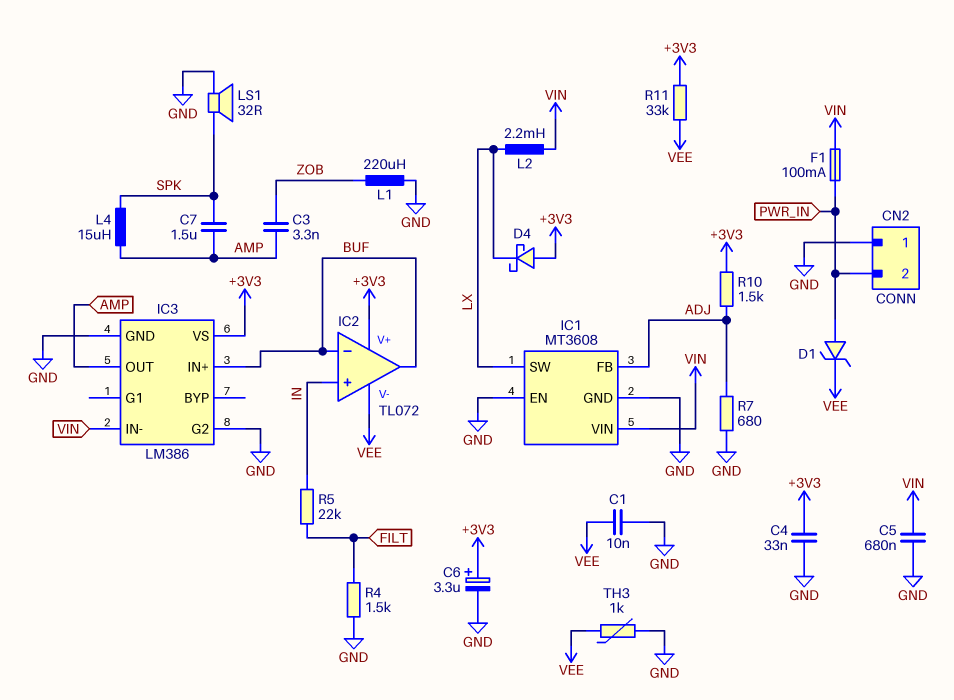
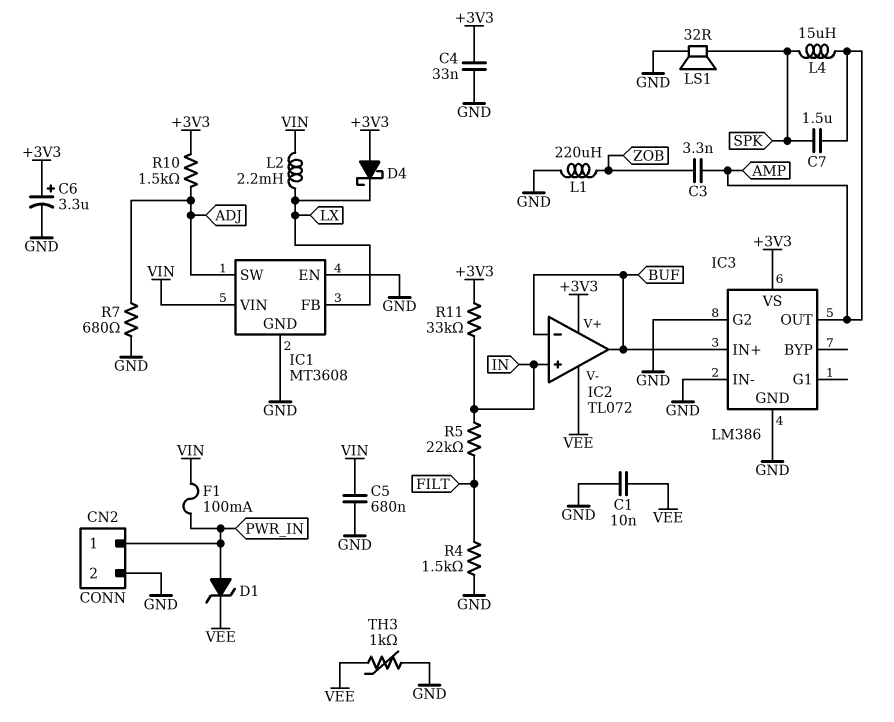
CN2 pin 1: GND -> PWR_IN
CN2 pin 2: PWR_IN -> GND
IC1 pin FB: ADJ -> LX
IC1 pin SW: LX -> ADJ
IC3 pin IN-: VIN -> GND
R11: 33k (+3V3, VEE) -> 33k (+3V3, IN)

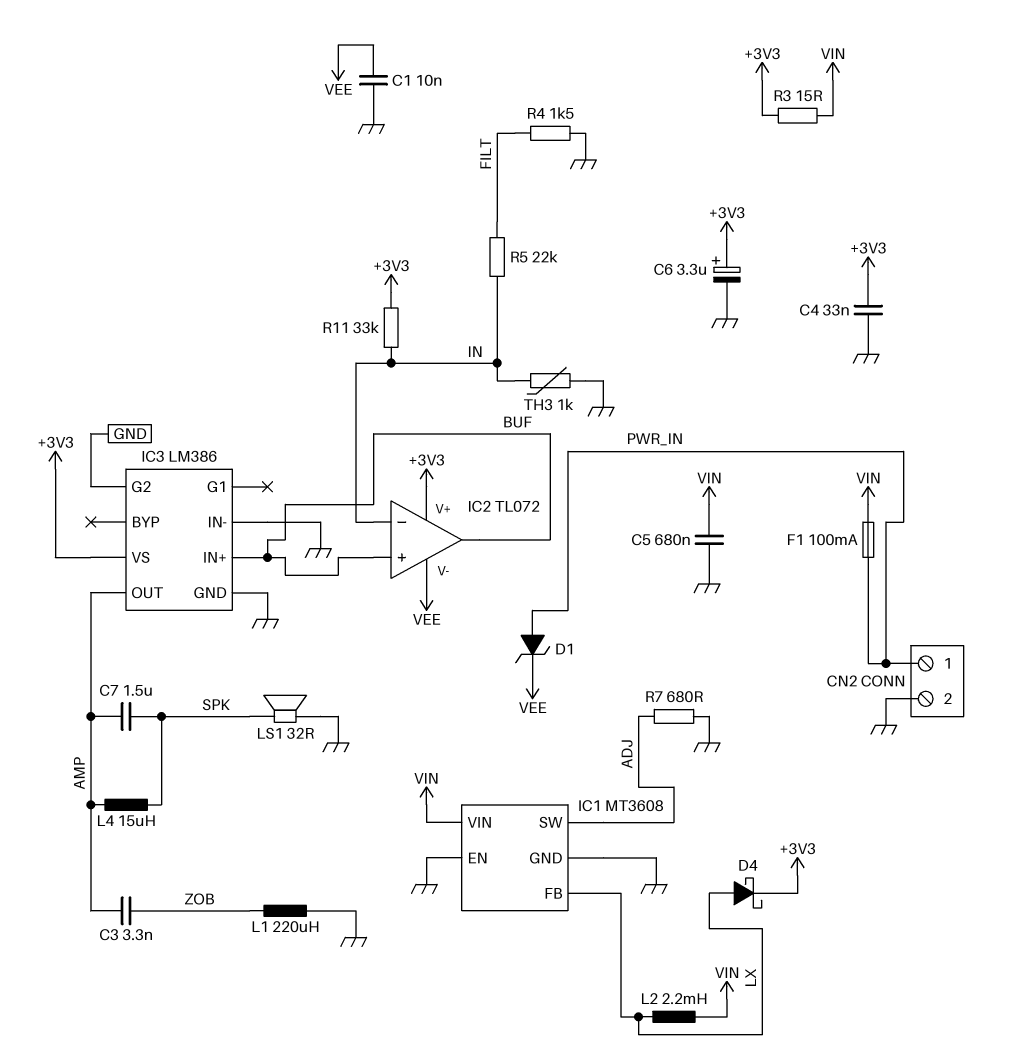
D4: schottky (A +3V3, K LX) -> schottky (A LX, K +3V3)
IC2 pin in+: IN -> BUF
IC2 pin in-: BUF -> IN
R3: none -> 15 (+3V3, VIN)
R10: 1.5k (+3V3, ADJ) -> none
TH3: 1k (GND, VEE) -> 1k (GND, IN)

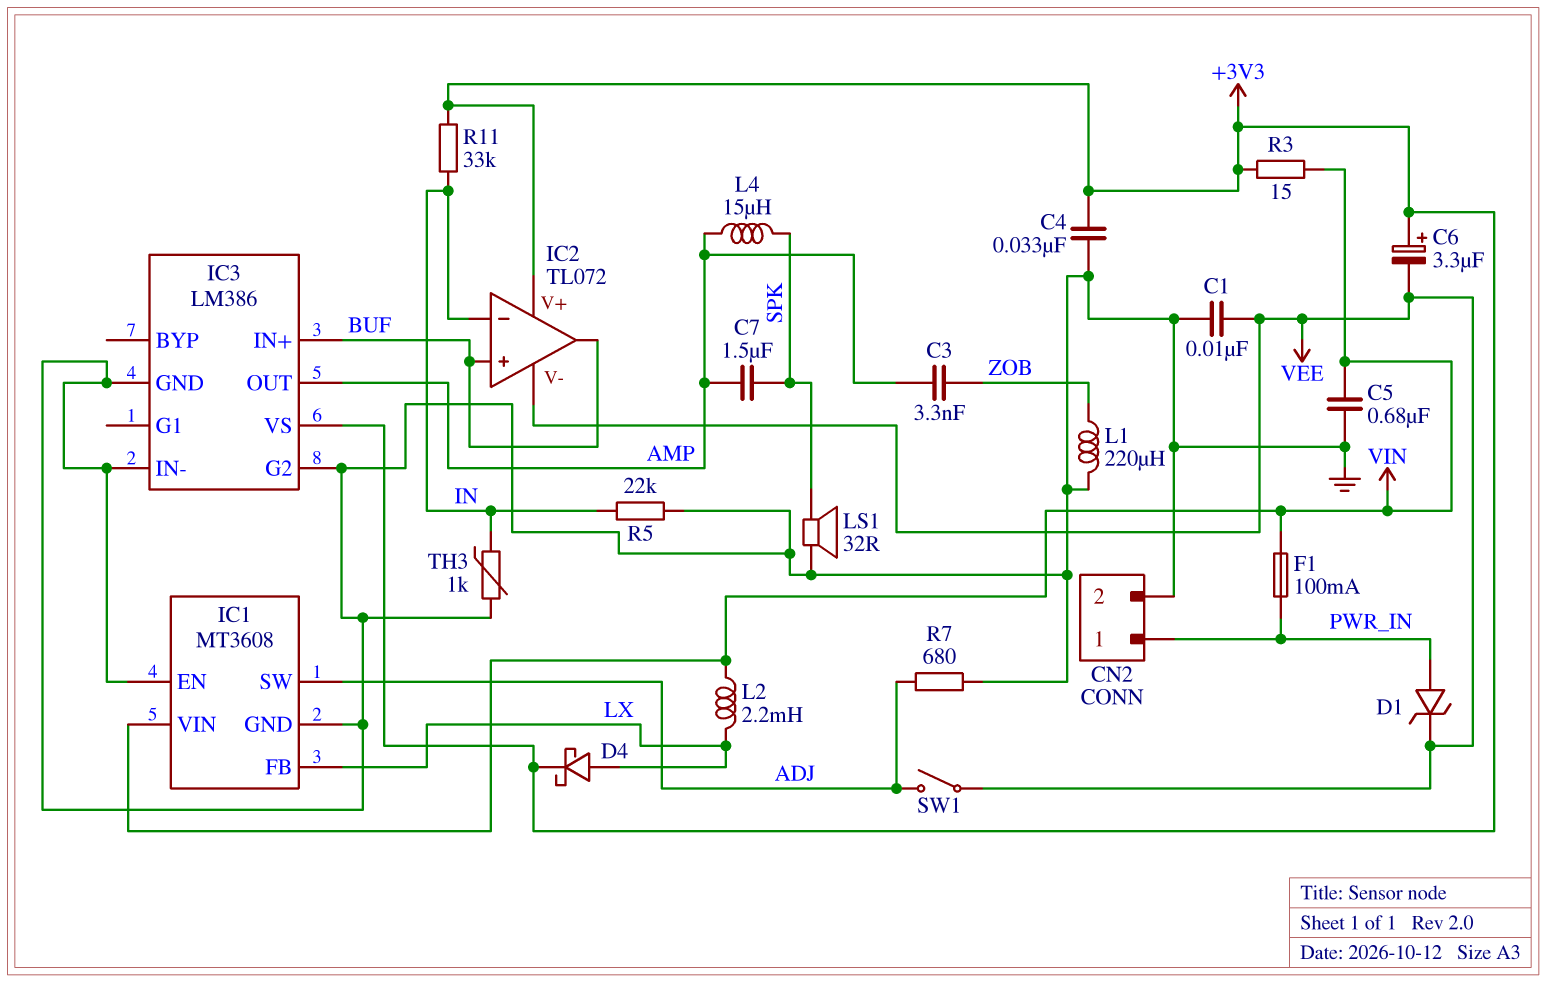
C6: 3.3uF (plus +3V3, minus GND) -> 3.3uF (plus +3V3, minus VEE)
R4: 1.5k (FILT, GND) -> none
R5: 22k (FILT, IN) -> 22k (GND, IN)
SW1: none -> switch (ADJ, VEE)

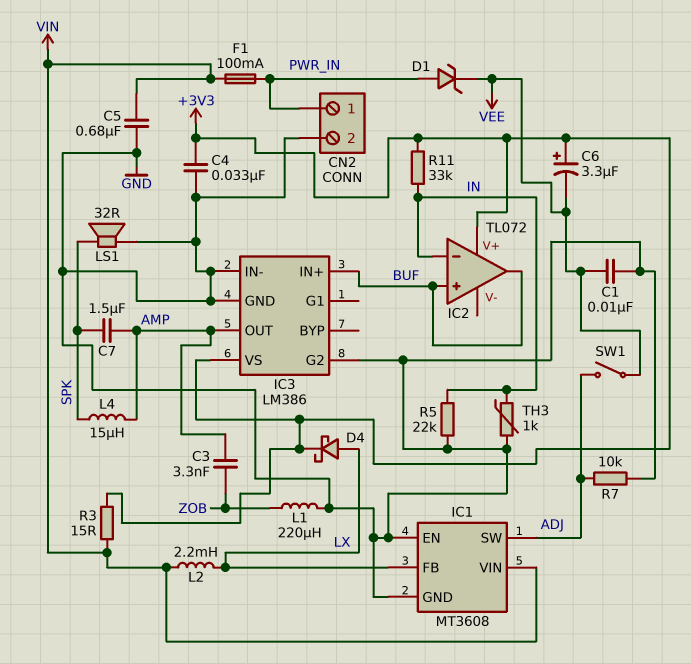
IC2 pin V-: VEE -> none
R7: 680 (ADJ, GND) -> 10k (ADJ, GND)

